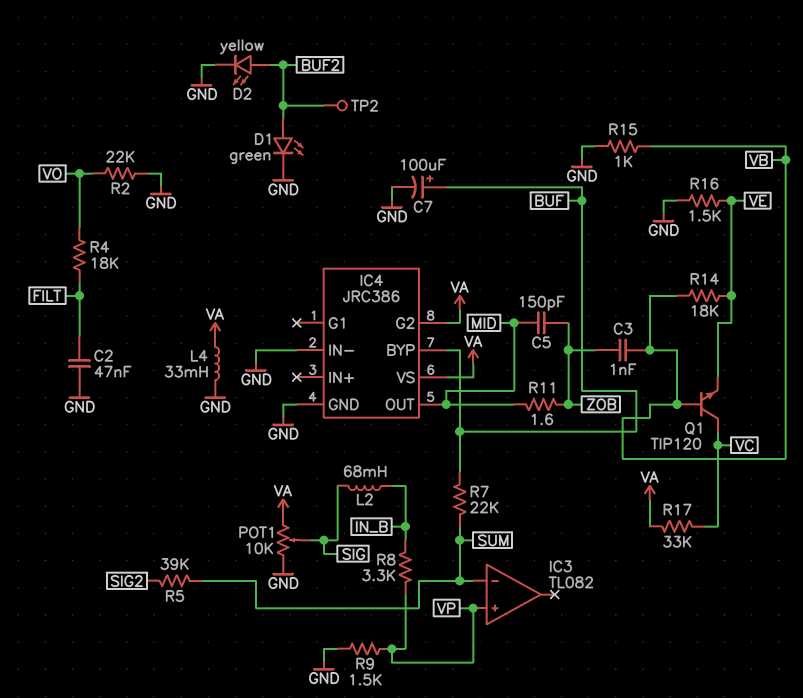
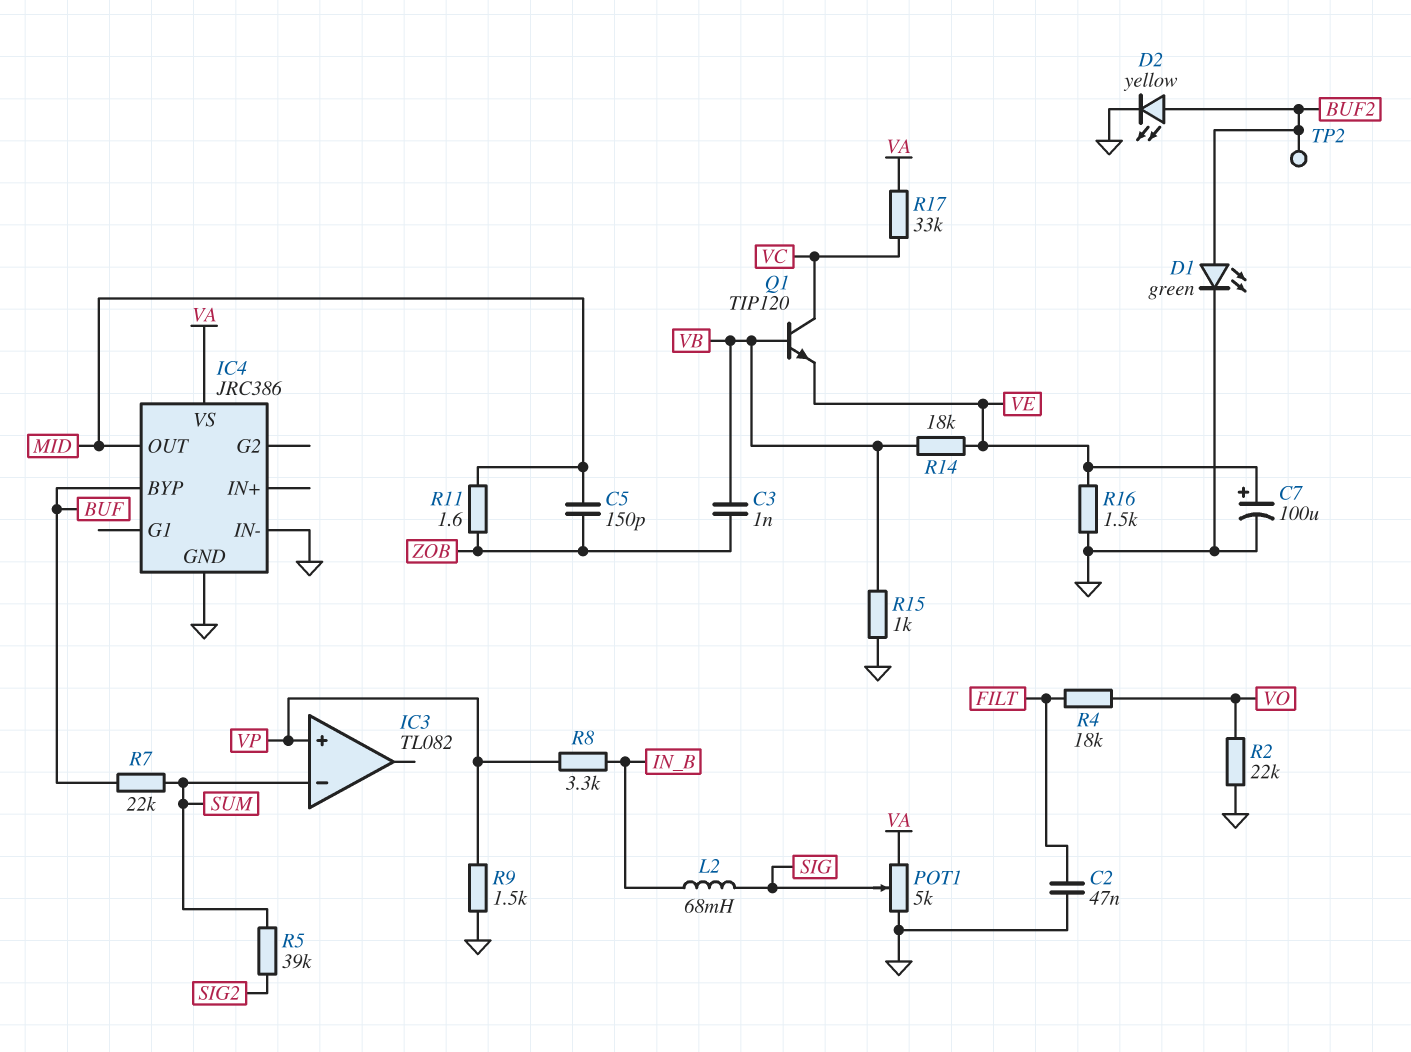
C7: 100uF (plus BUF, minus GND) -> 100uF (plus VE, minus GND)
IC4 pin G2: VA -> none
L4: 33mH (GND, VA) -> none
POT1: 10k (GND, VA, wiper SIG) -> 5k (GND, VA, wiper SIG)

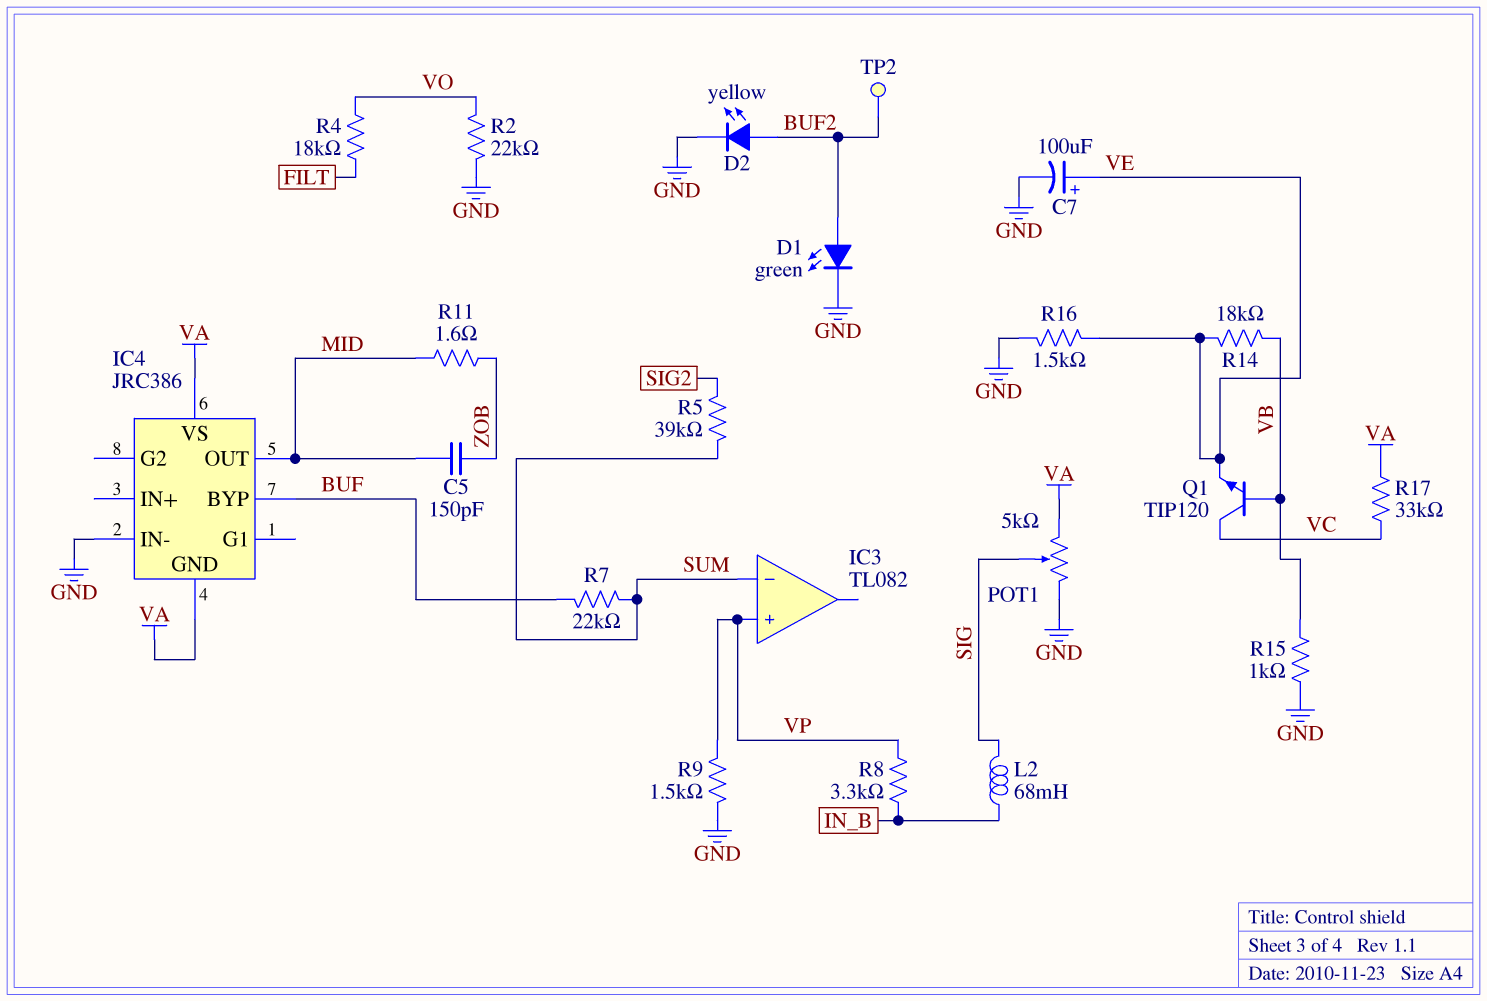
C2: 47nF (FILT, GND) -> none
C3: 1nF (VB, ZOB) -> none
IC4 pin GND: GND -> VA

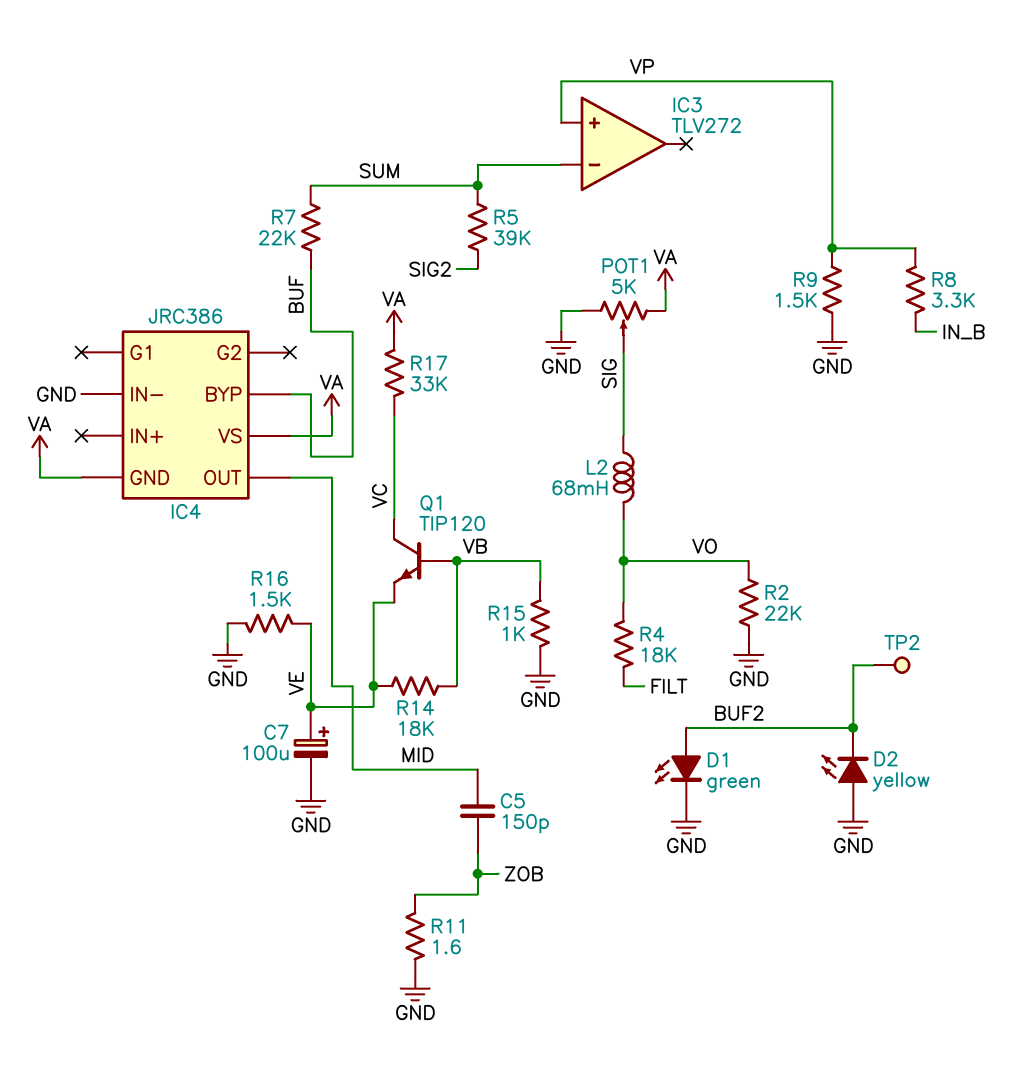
D2: LED yellow (A BUF2, K GND) -> LED yellow (A GND, K BUF2)
IC3: TL082 -> TLV272
L2: 68mH (IN_B, SIG) -> 68mH (SIG, VO)
R11: 1.6 (MID, ZOB) -> 1.6 (GND, ZOB)

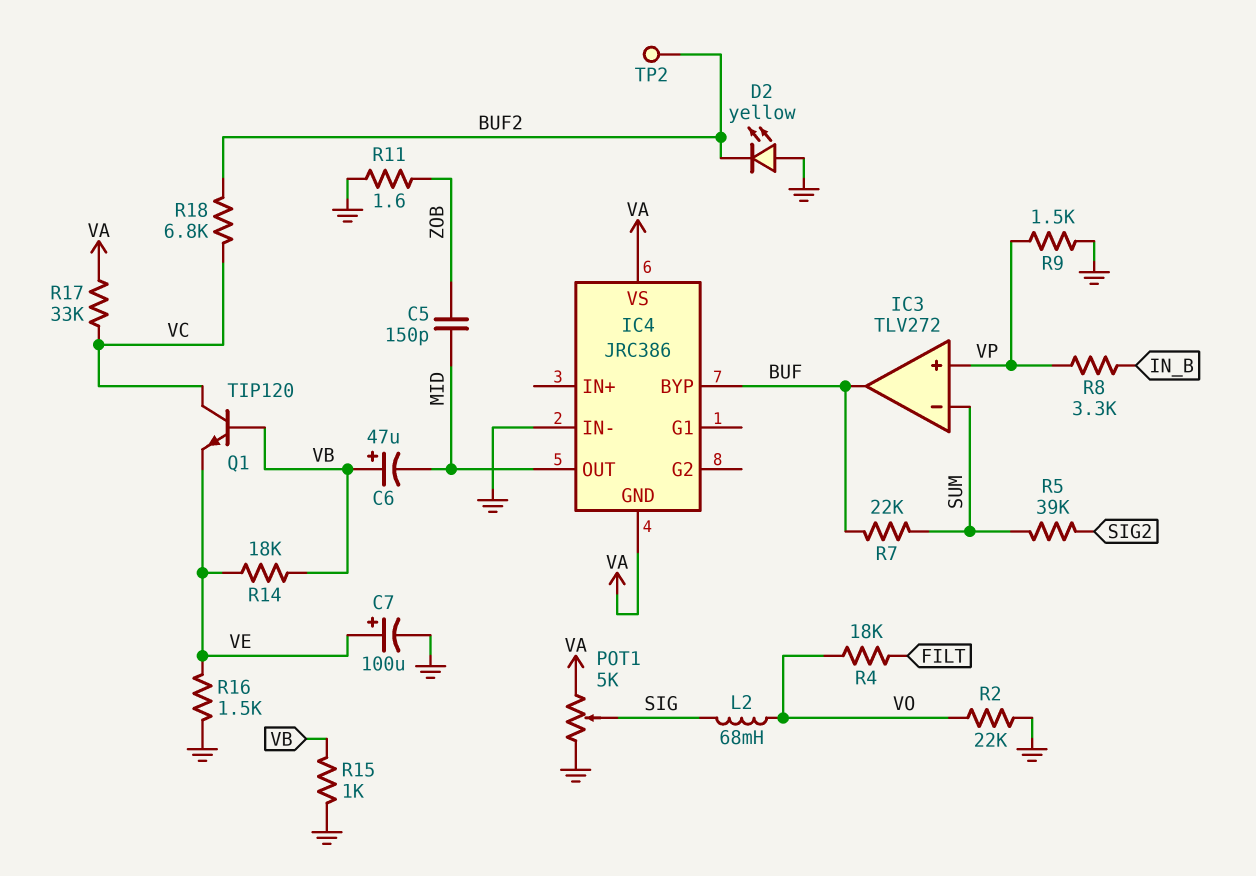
C6: none -> 47uF (plus VB, minus MID)
D1: LED green (A BUF2, K GND) -> none
IC3 pin out: none -> BUF
R18: none -> 6.8k (BUF2, VC)

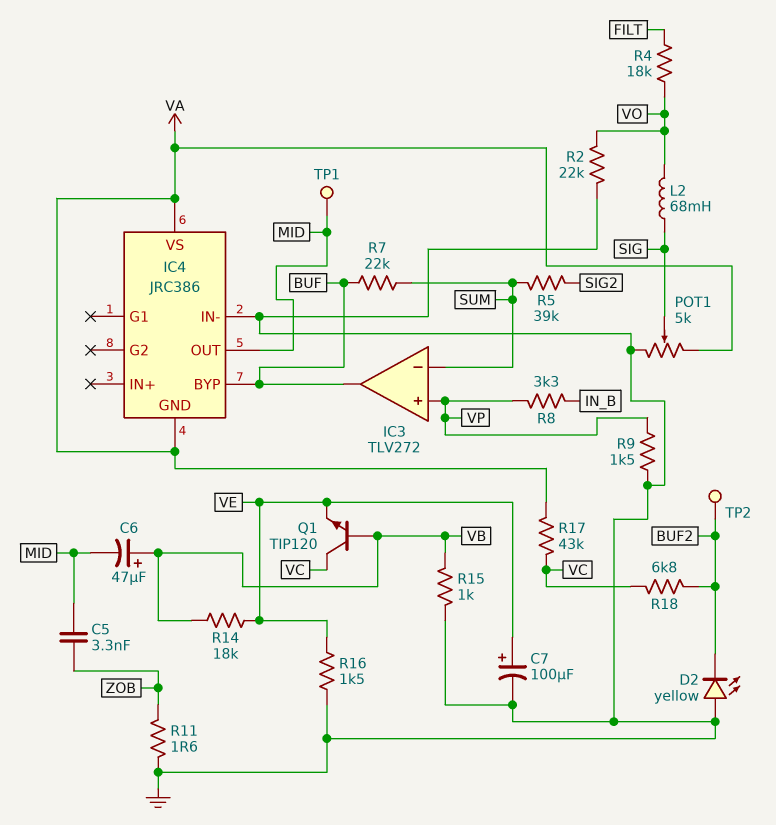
C5: 150pF (MID, ZOB) -> 3.3nF (MID, ZOB)
R17: 33k (VA, VC) -> 43k (VA, VC)
TP1: none -> test point (MID)

